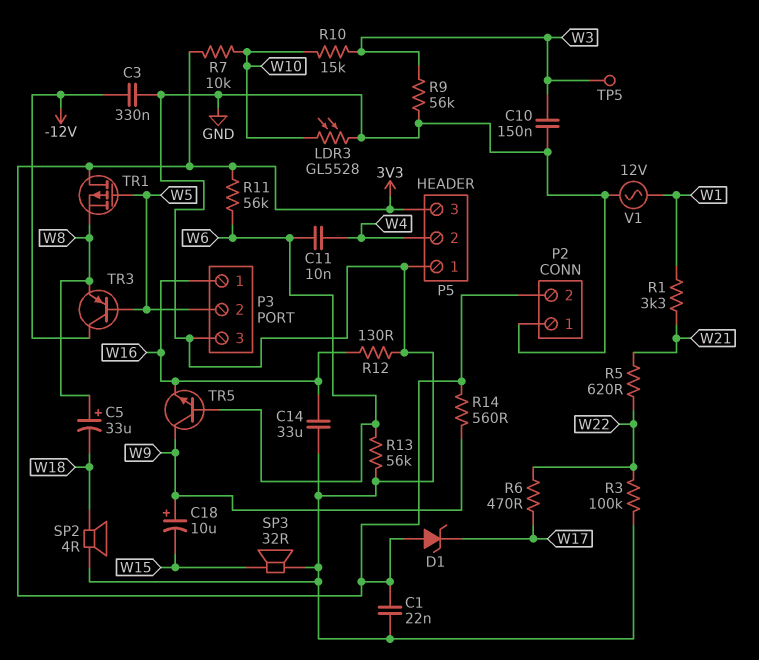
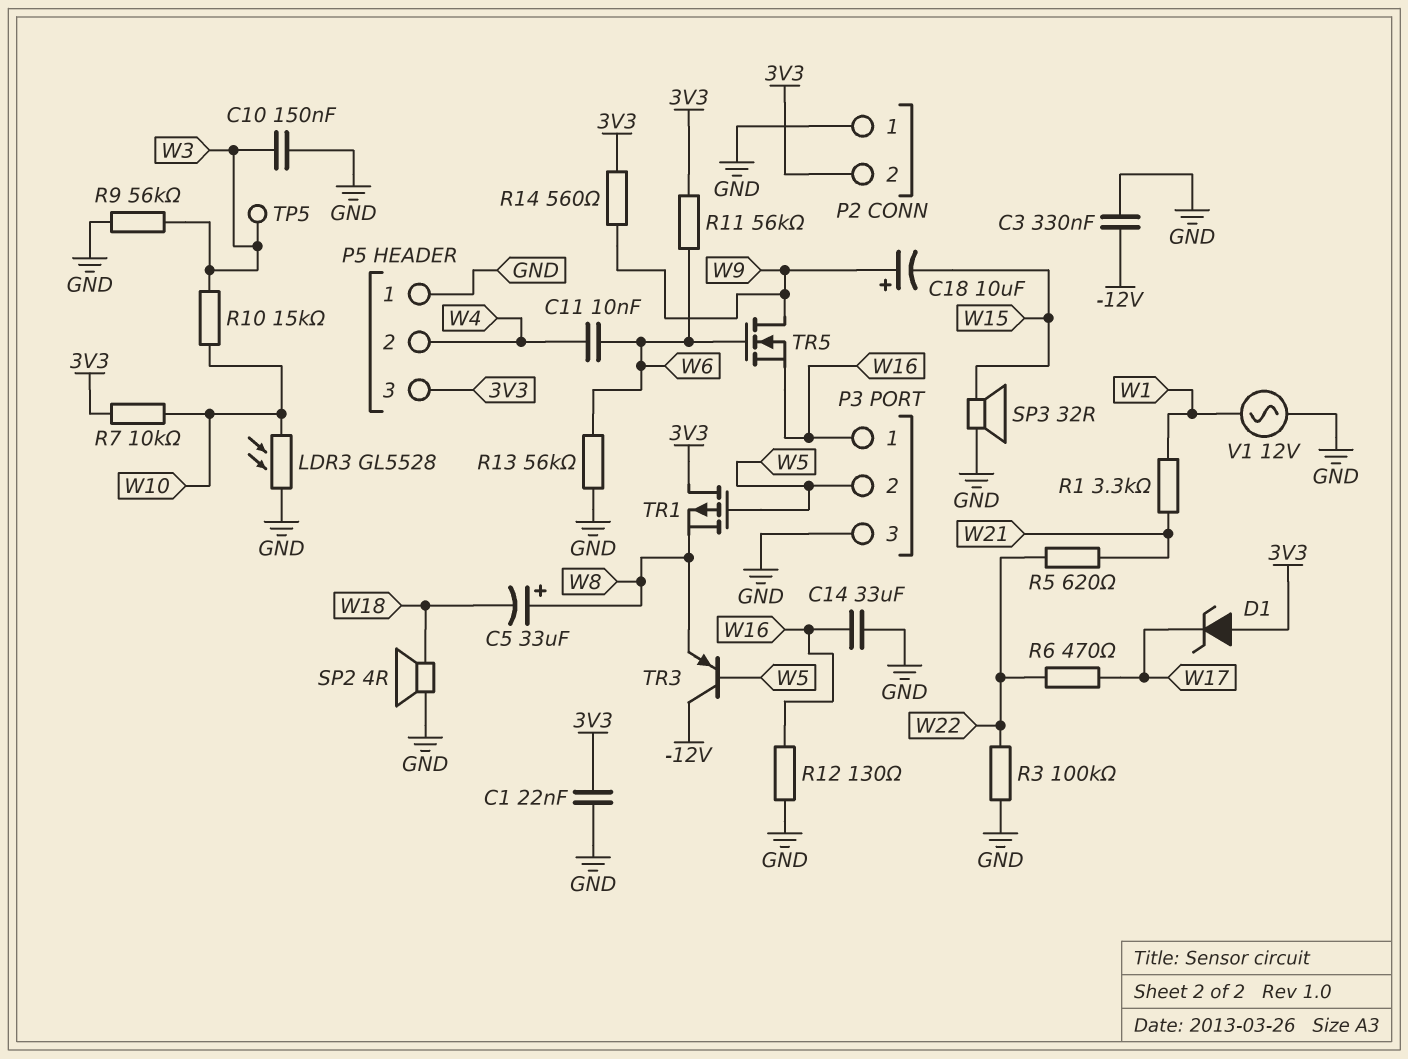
TR5: NPN (B W6, C W9, E W16) -> NMOS (G W6, D W9, S W16)

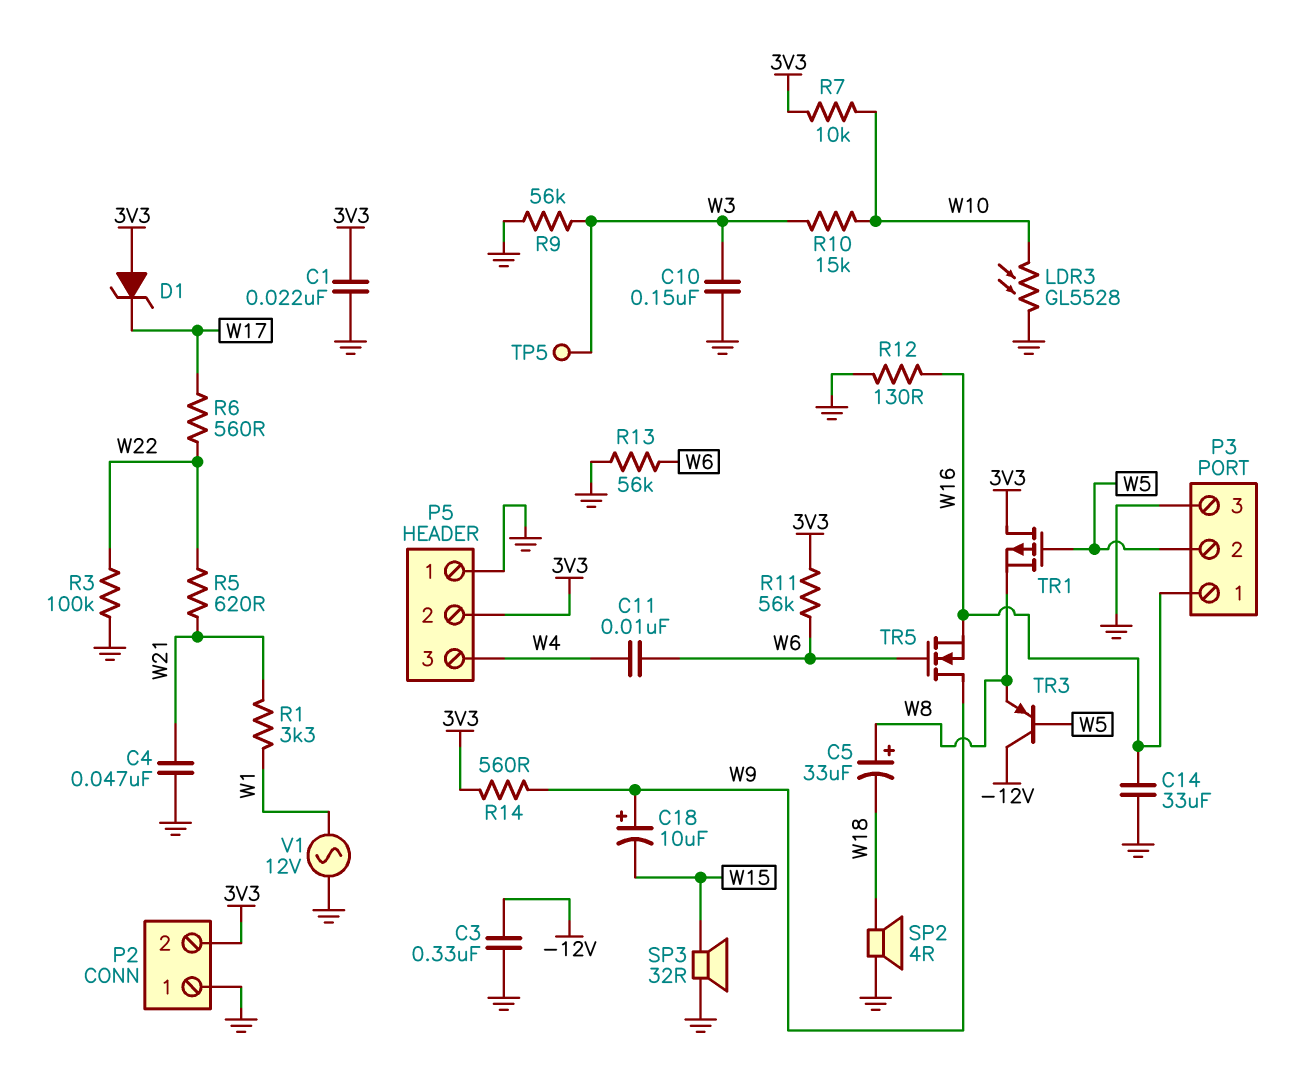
C4: none -> 47nF (GND, W21)
P5 pin 2: W4 -> 3V3
P5 pin 3: 3V3 -> W4
R6: 470 (W17, W22) -> 560 (W17, W22)

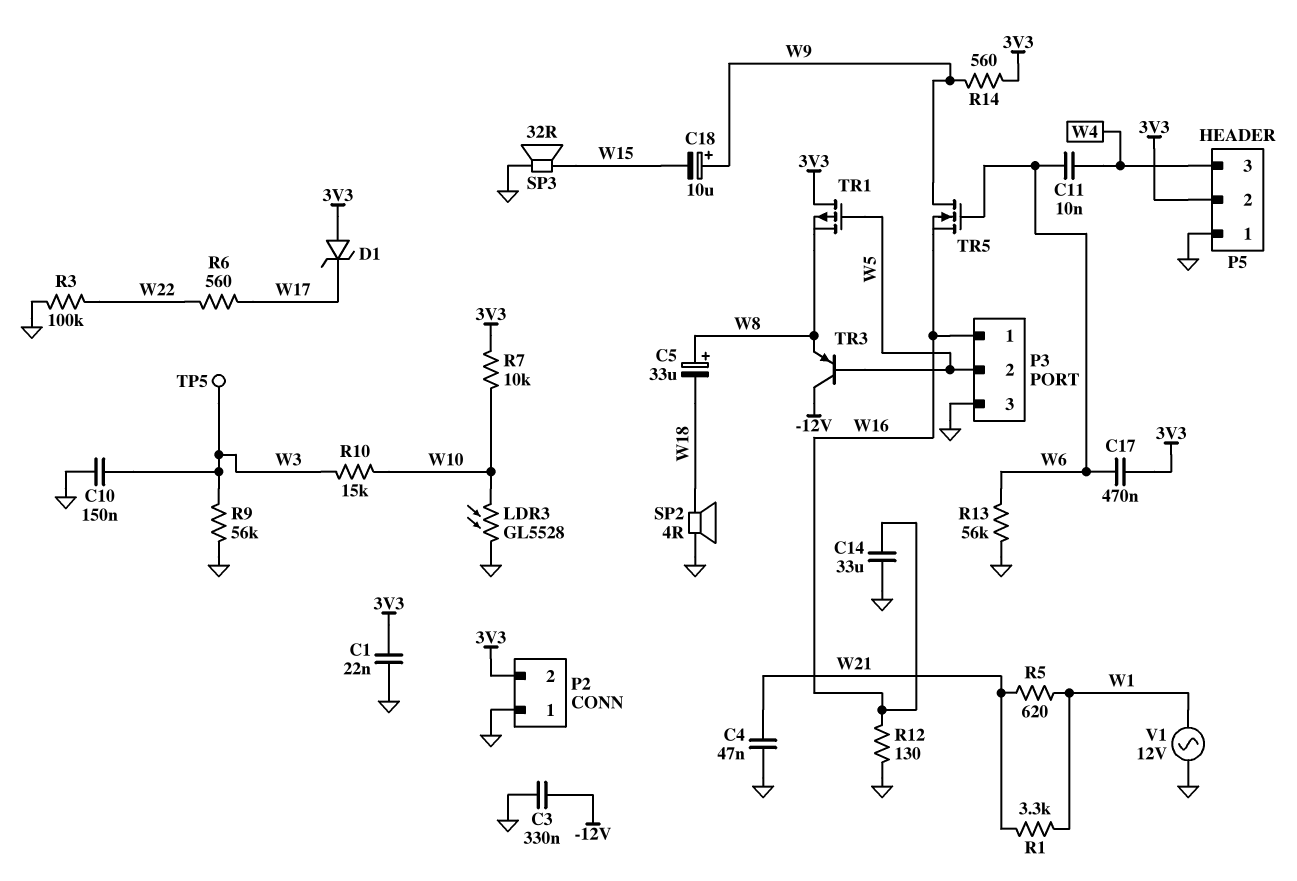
C17: none -> 470nF (3V3, W6)
R5: 620 (W21, W22) -> 620 (W1, W21)
R11: 56k (3V3, W6) -> none

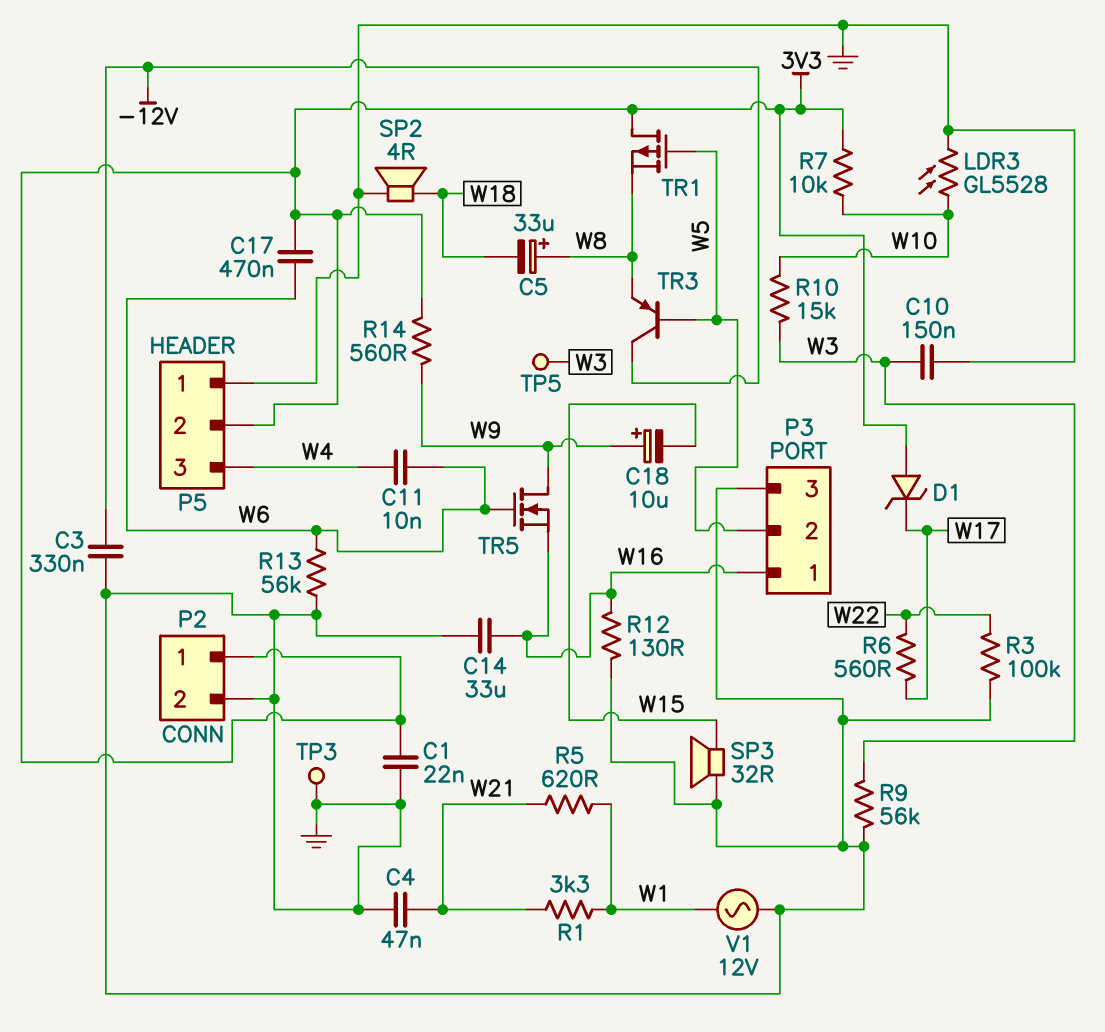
P2 pin 1: GND -> 3V3
P2 pin 2: 3V3 -> GND
TP3: none -> test point (GND)

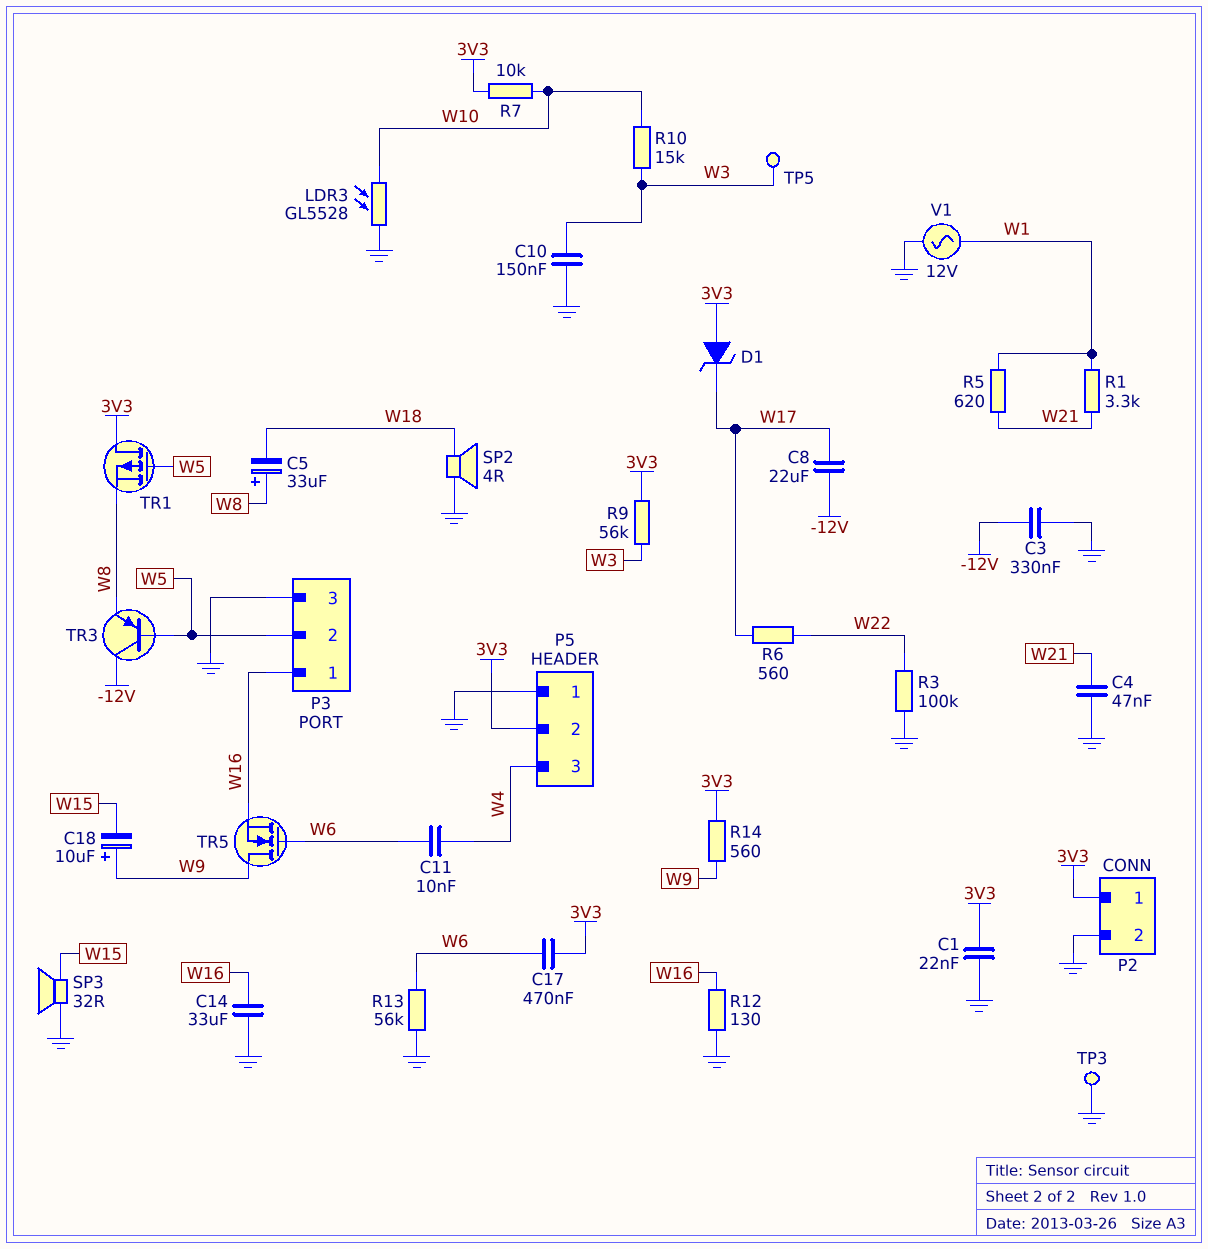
C8: none -> 22uF (-12V, W17)
R9: 56k (GND, W3) -> 56k (3V3, W3)

